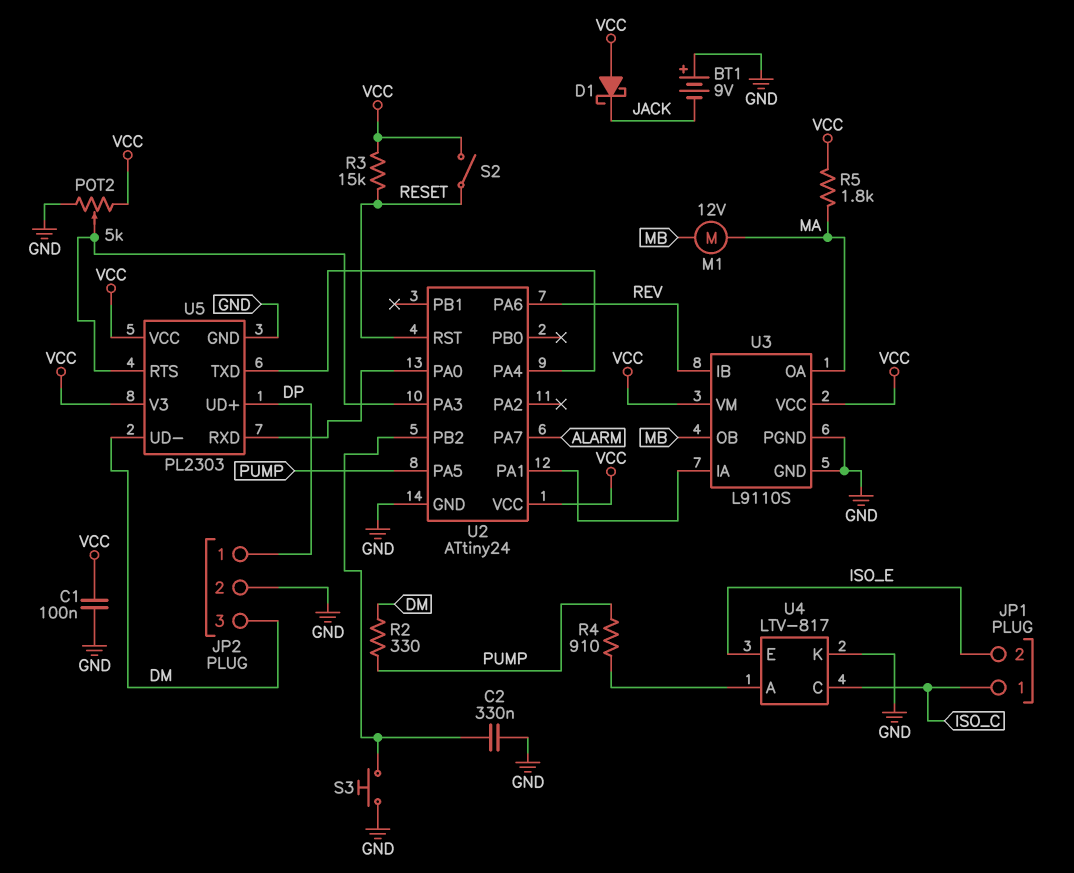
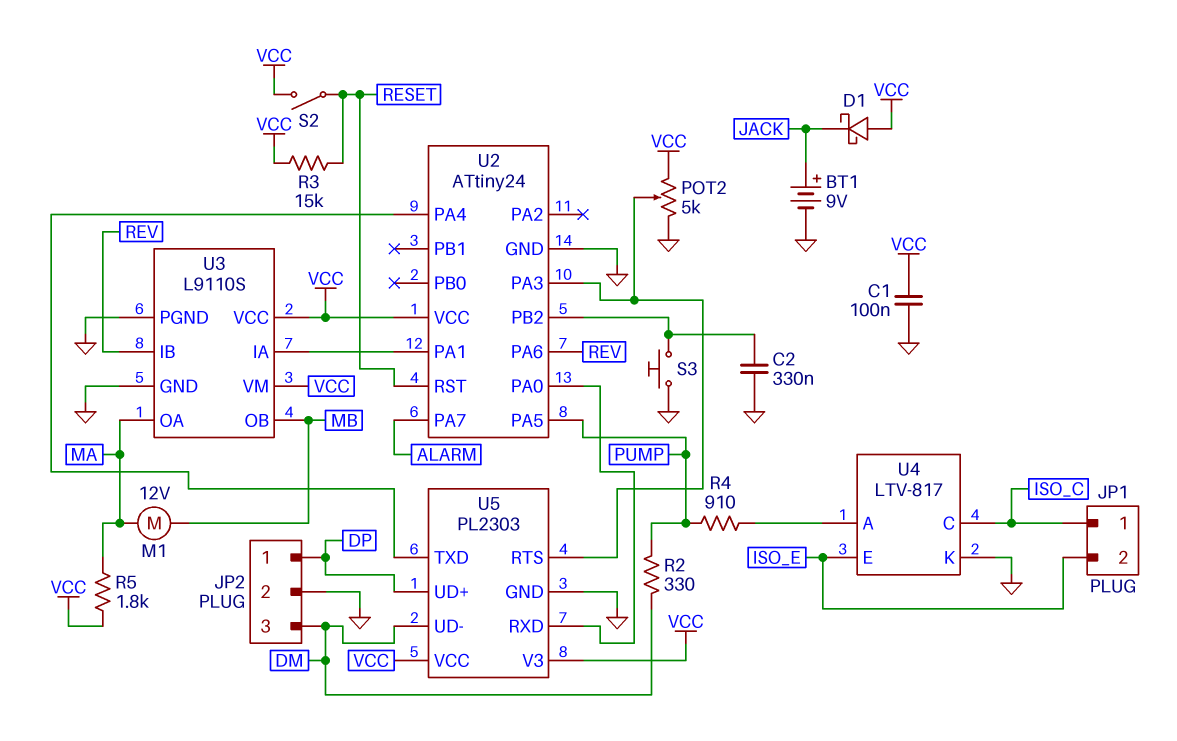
BT1: 9V (plus GND, minus JACK) -> 9V (plus JACK, minus GND)

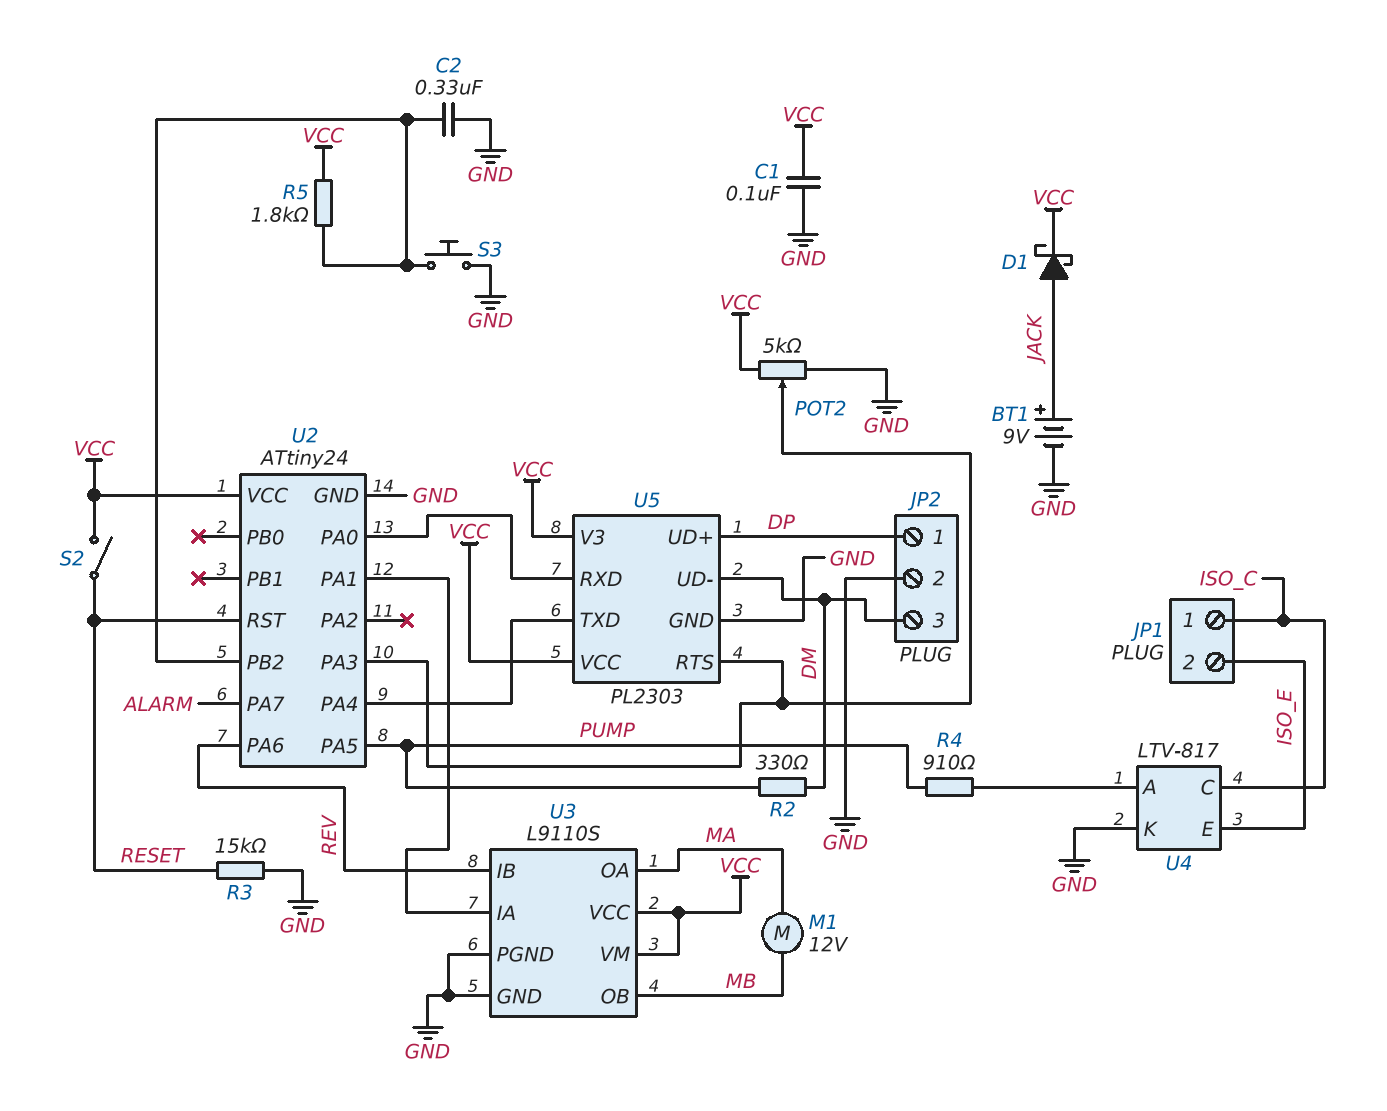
D1: schottky (A VCC, K JACK) -> schottky (A JACK, K VCC)
R3: 15k (RESET, VCC) -> 15k (GND, RESET)
R5: 1.8k (MA, VCC) -> 1.8k (U2/PB2, VCC)

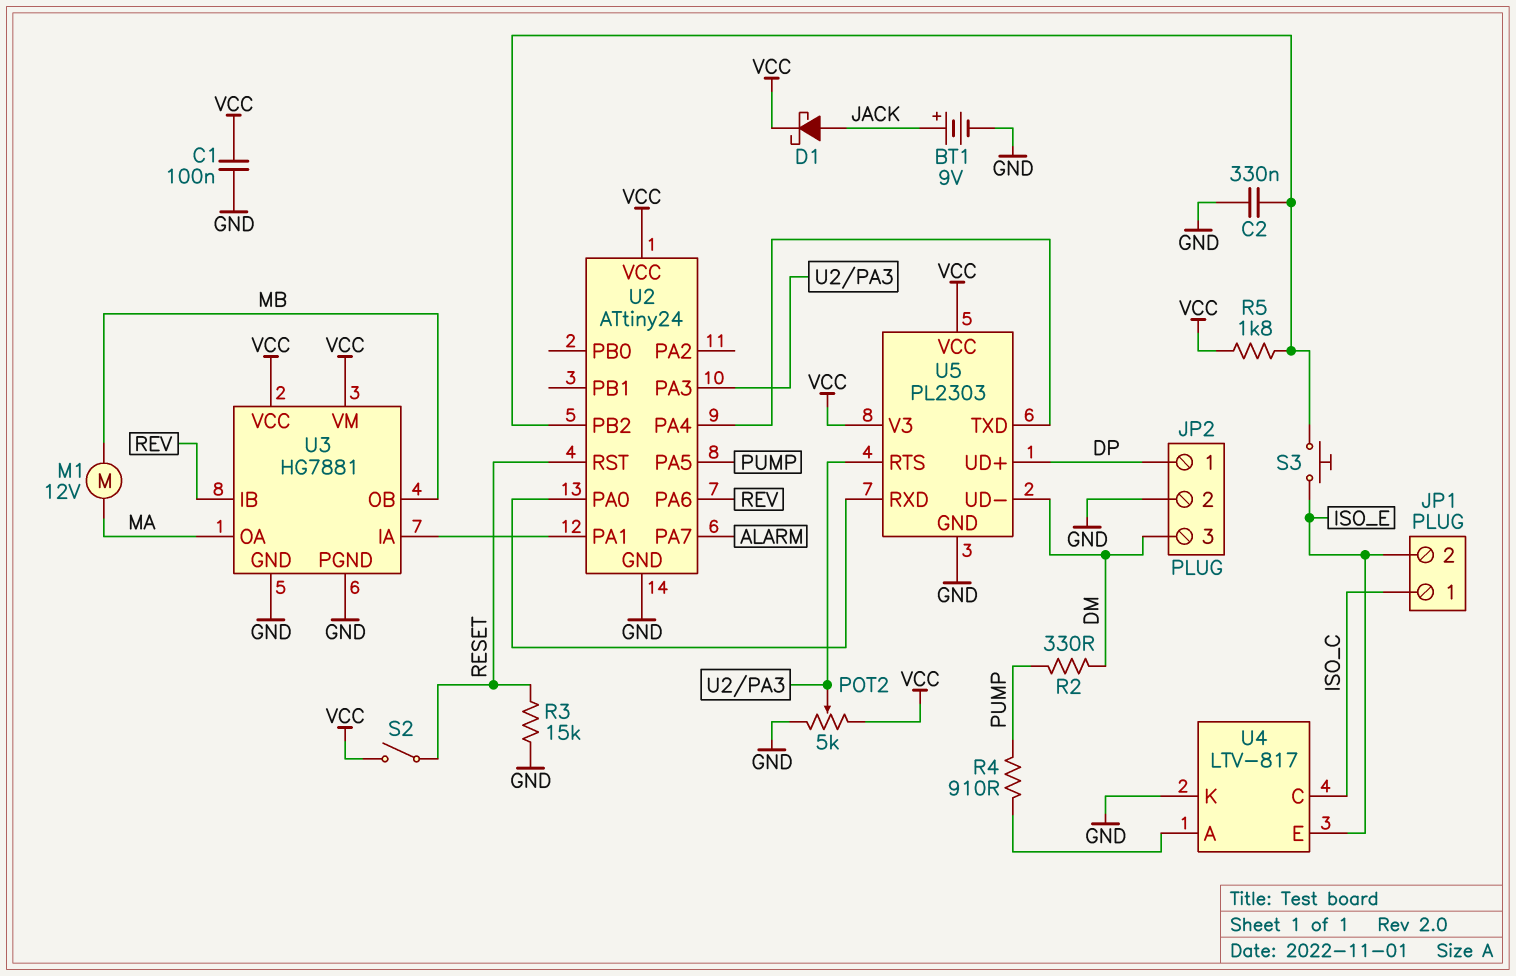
S3: button (GND, U2/PB2) -> button (ISO_E, U2/PB2)
U3: L9110S -> HG7881

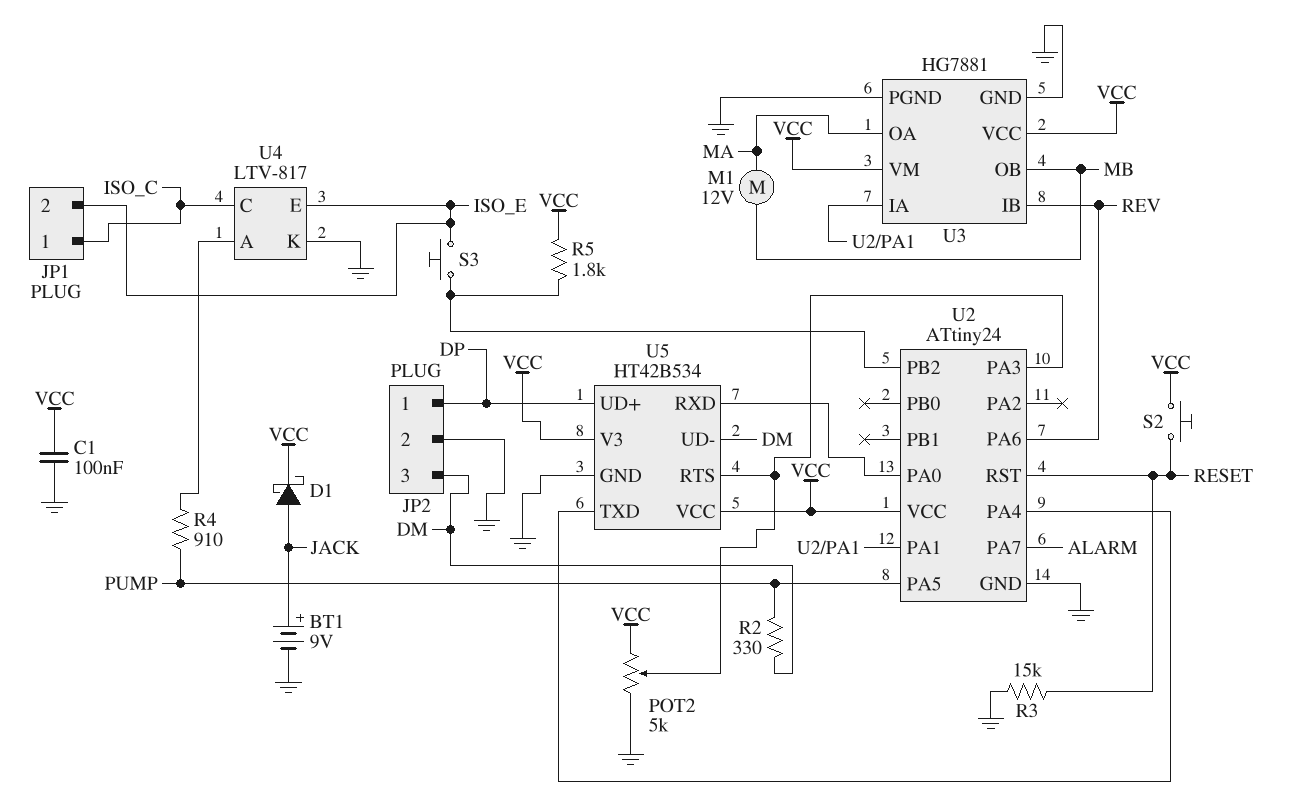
C2: 330nF (GND, U2/PB2) -> none
S2: switch (RESET, VCC) -> button (RESET, VCC)
U5: PL2303 -> HT42B534

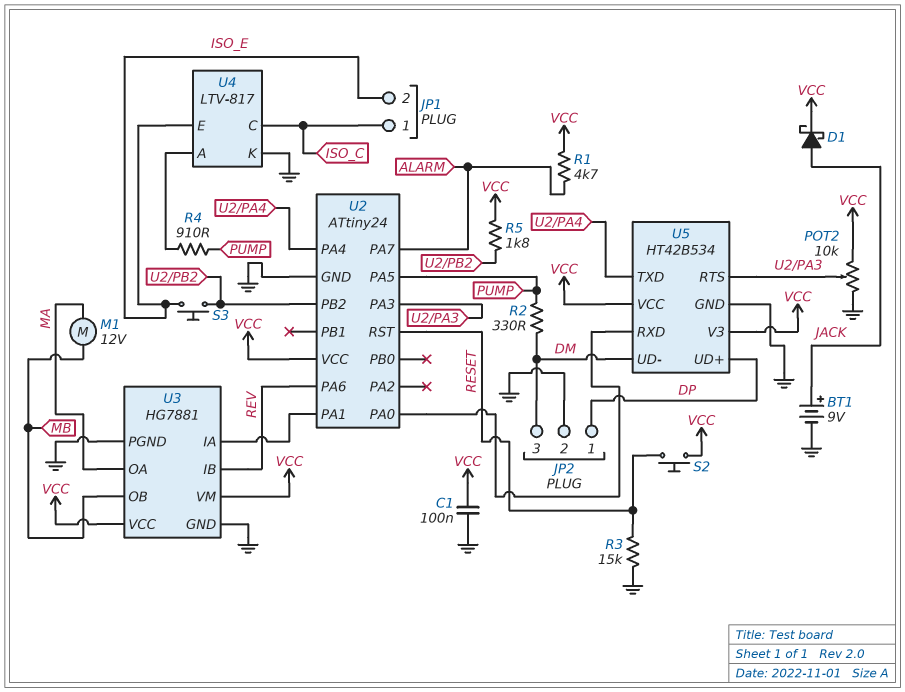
POT2: 5k (GND, VCC, wiper U2/PA3) -> 10k (GND, VCC, wiper U2/PA3)
R1: none -> 4.7k (ALARM, VCC)

